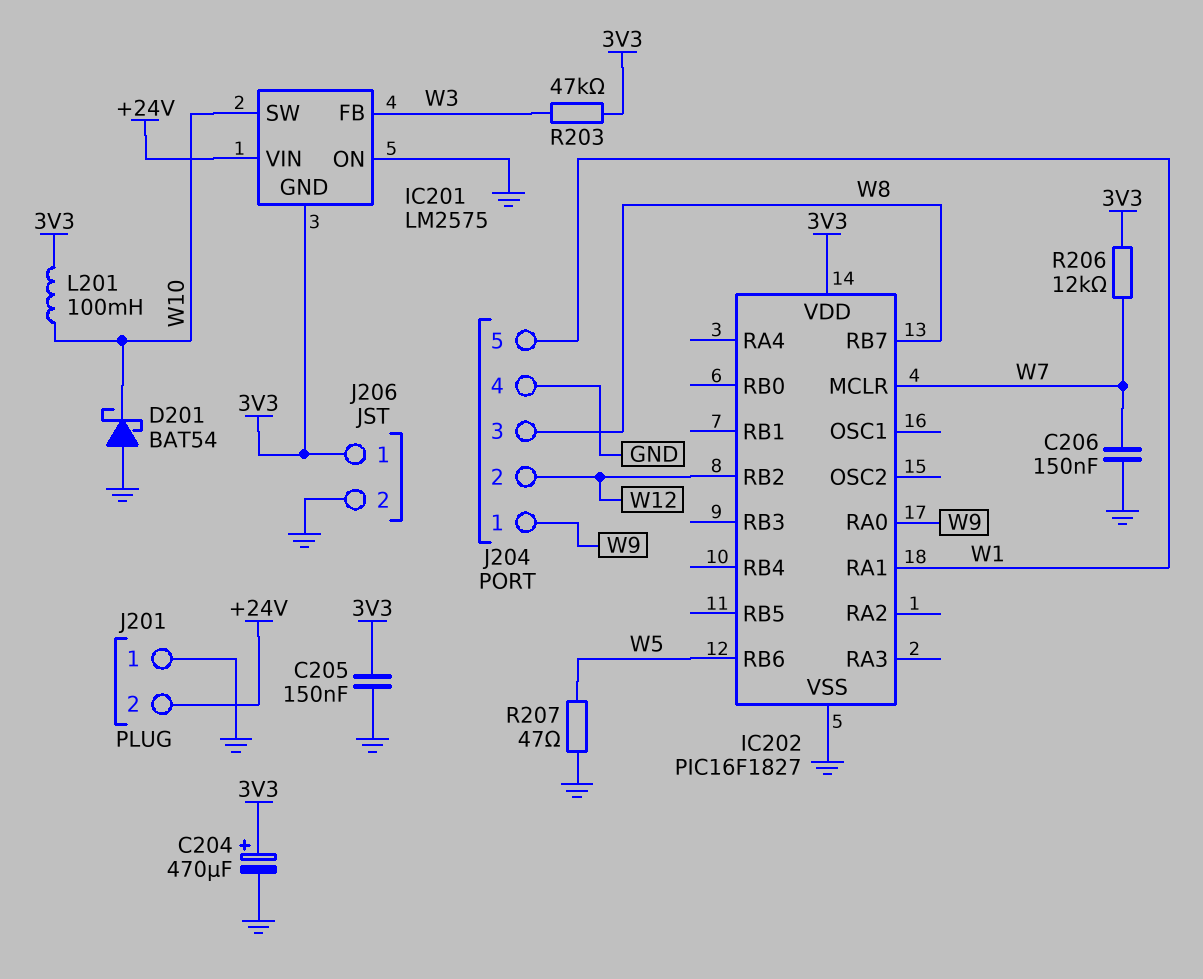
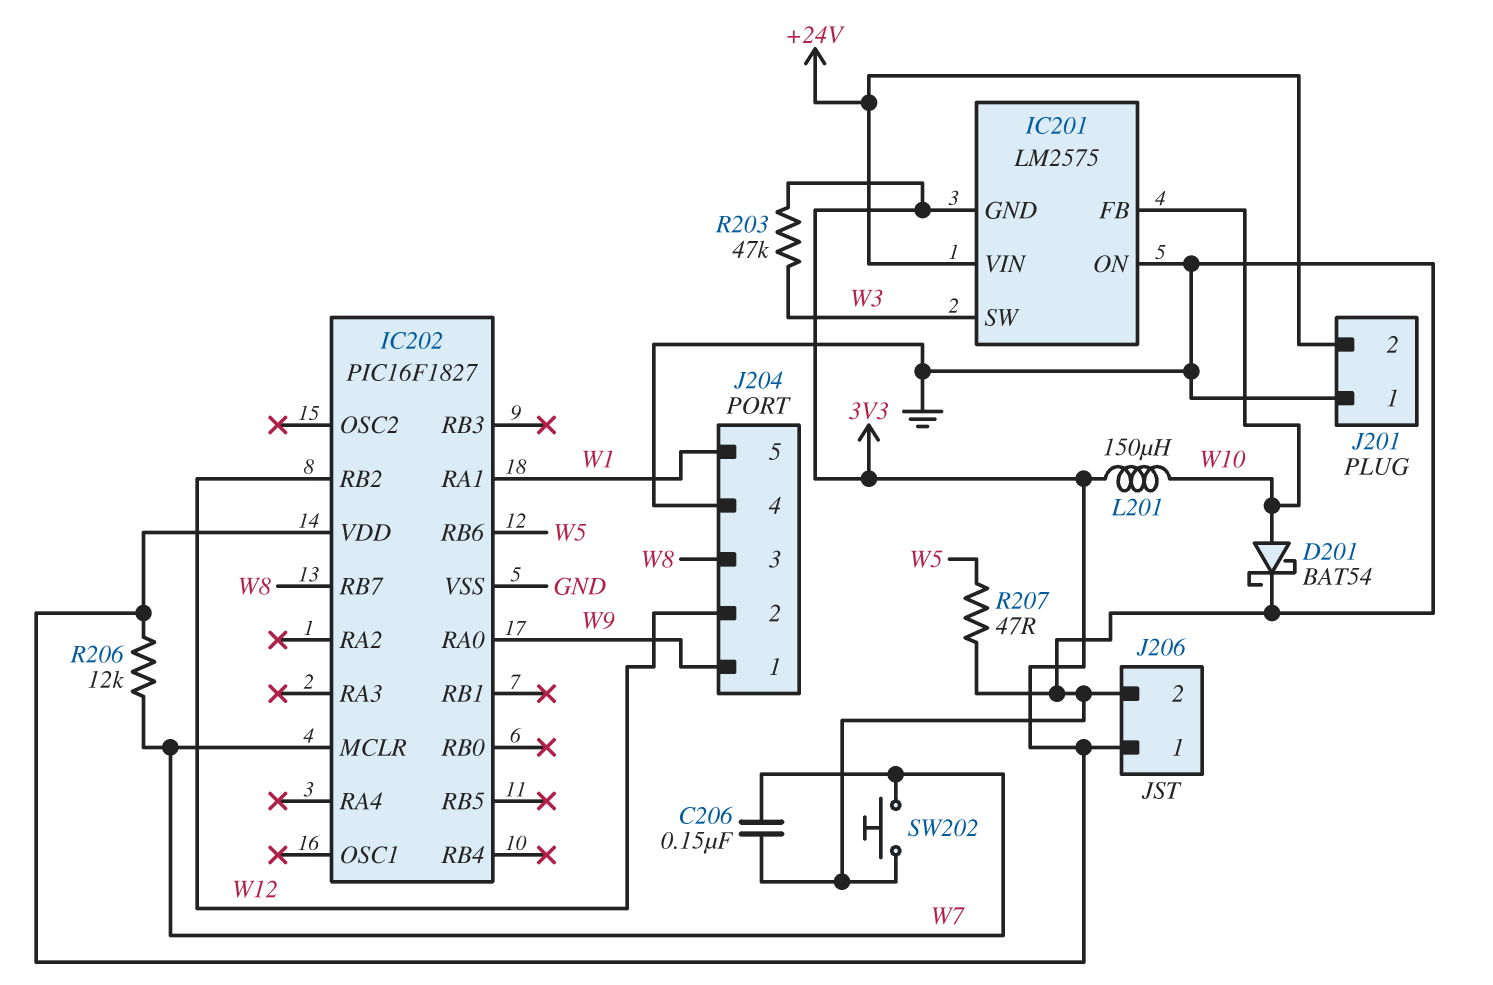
C204: 470uF (plus 3V3, minus GND) -> none
C205: 150nF (3V3, GND) -> none
D201: schottky BAT54 (A GND, K W10) -> schottky BAT54 (A W10, K GND)
IC201 pin FB: W3 -> W10
IC201 pin SW: W10 -> W3
L201: 100mH (3V3, W10) -> 150uH (3V3, W10)
SW202: none -> button (GND, W7)

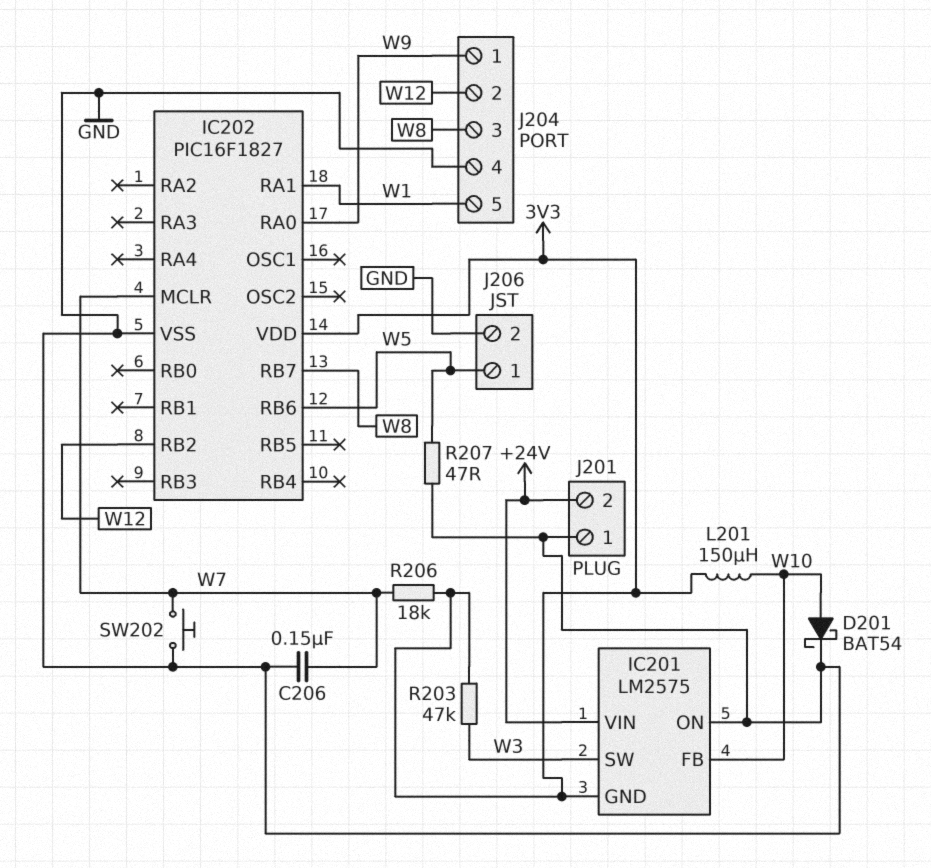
J206 pin 1: 3V3 -> W5
R206: 12k (3V3, W7) -> 18k (3V3, W7)

